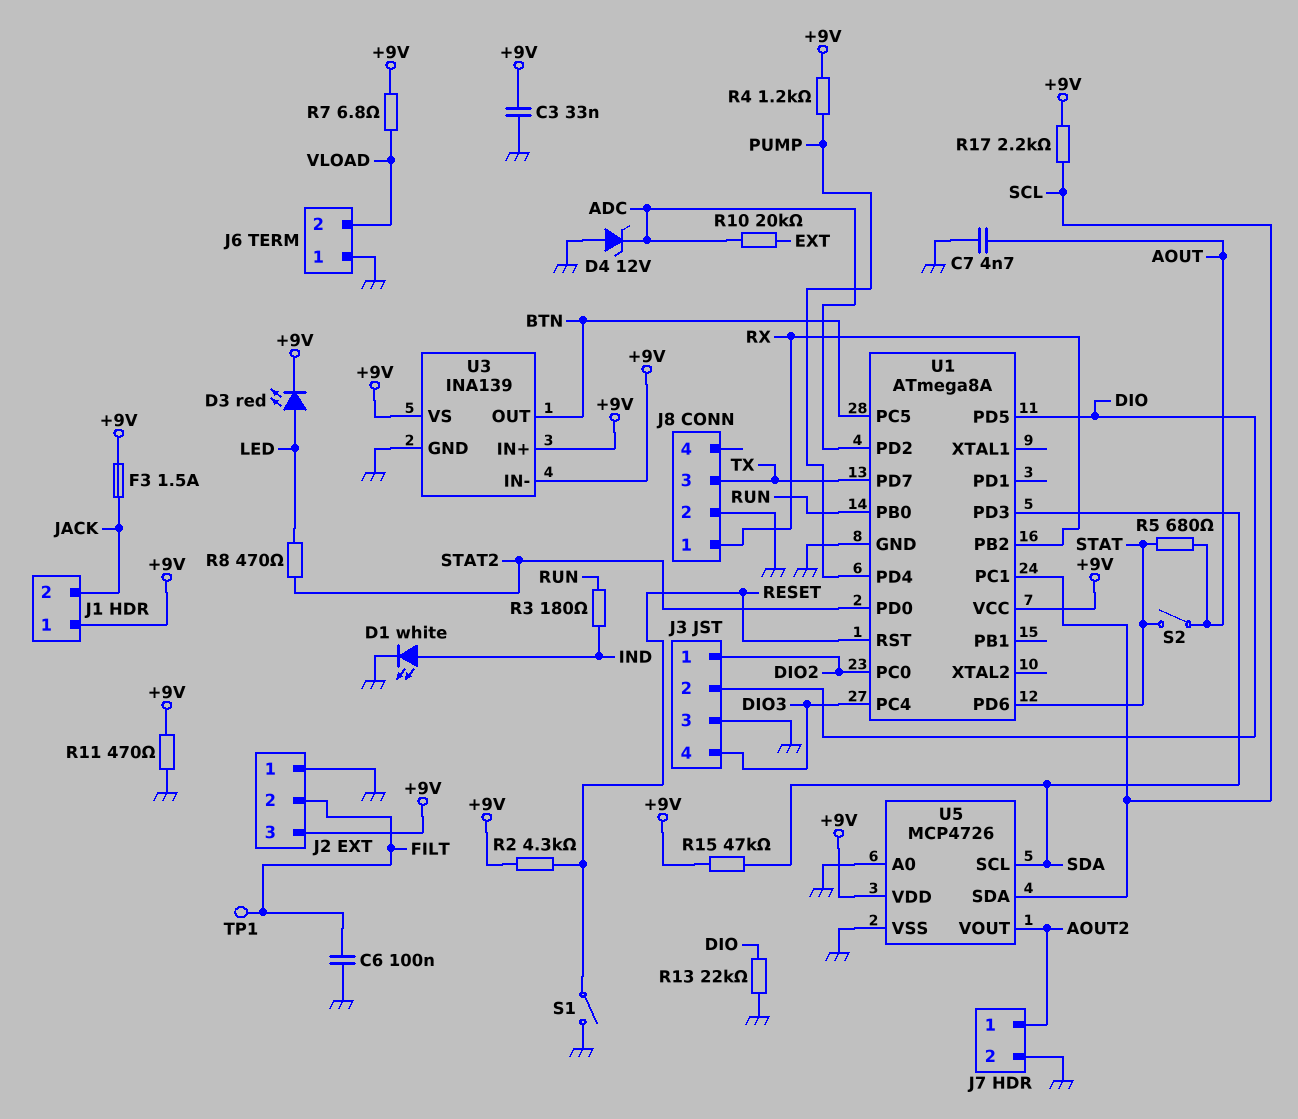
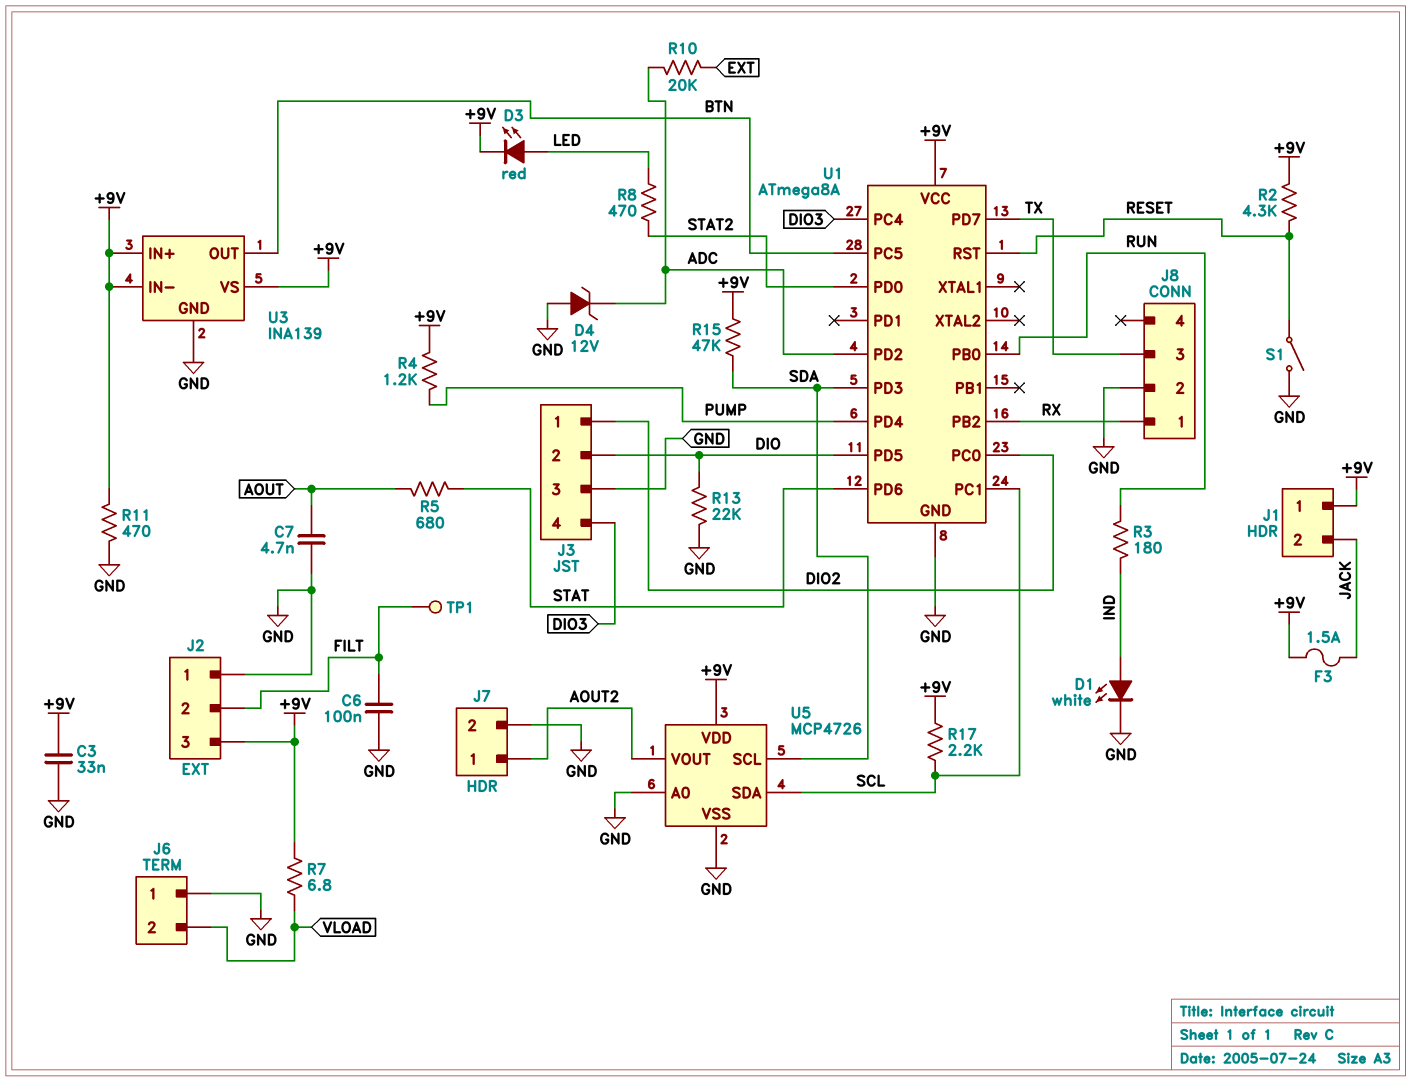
S2: switch (AOUT, STAT) -> none

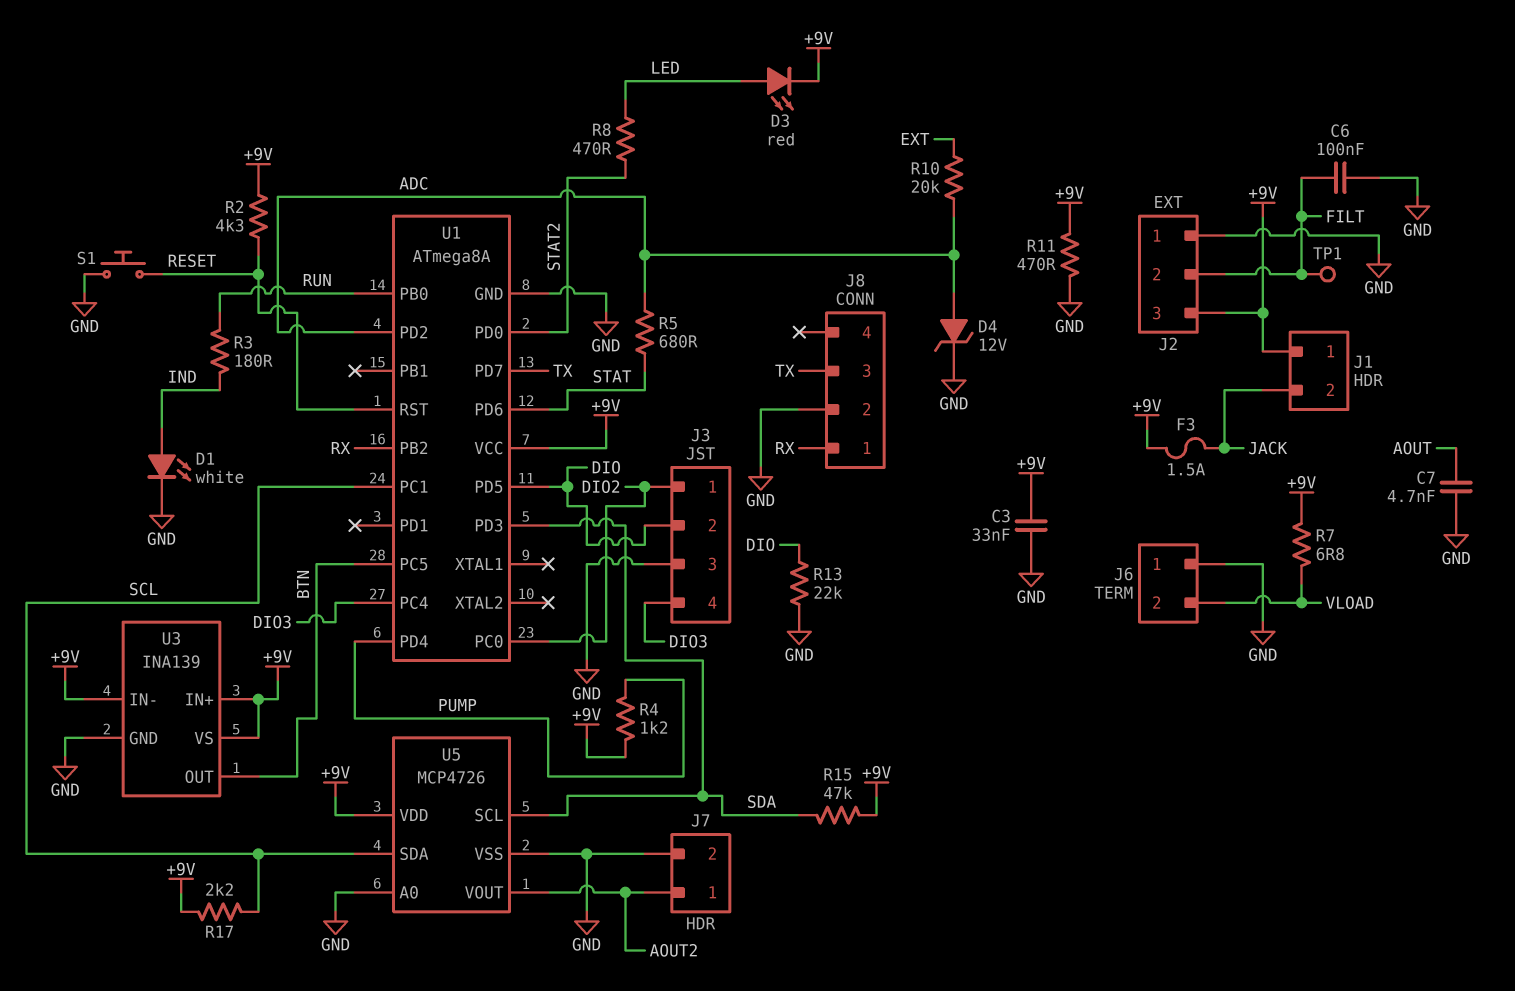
D4: zener 12V (A GND, K ADC) -> zener 12V (A ADC, K GND)
R5: 680 (AOUT, STAT) -> 680 (ADC, STAT)
S1: switch (GND, RESET) -> button (GND, RESET)

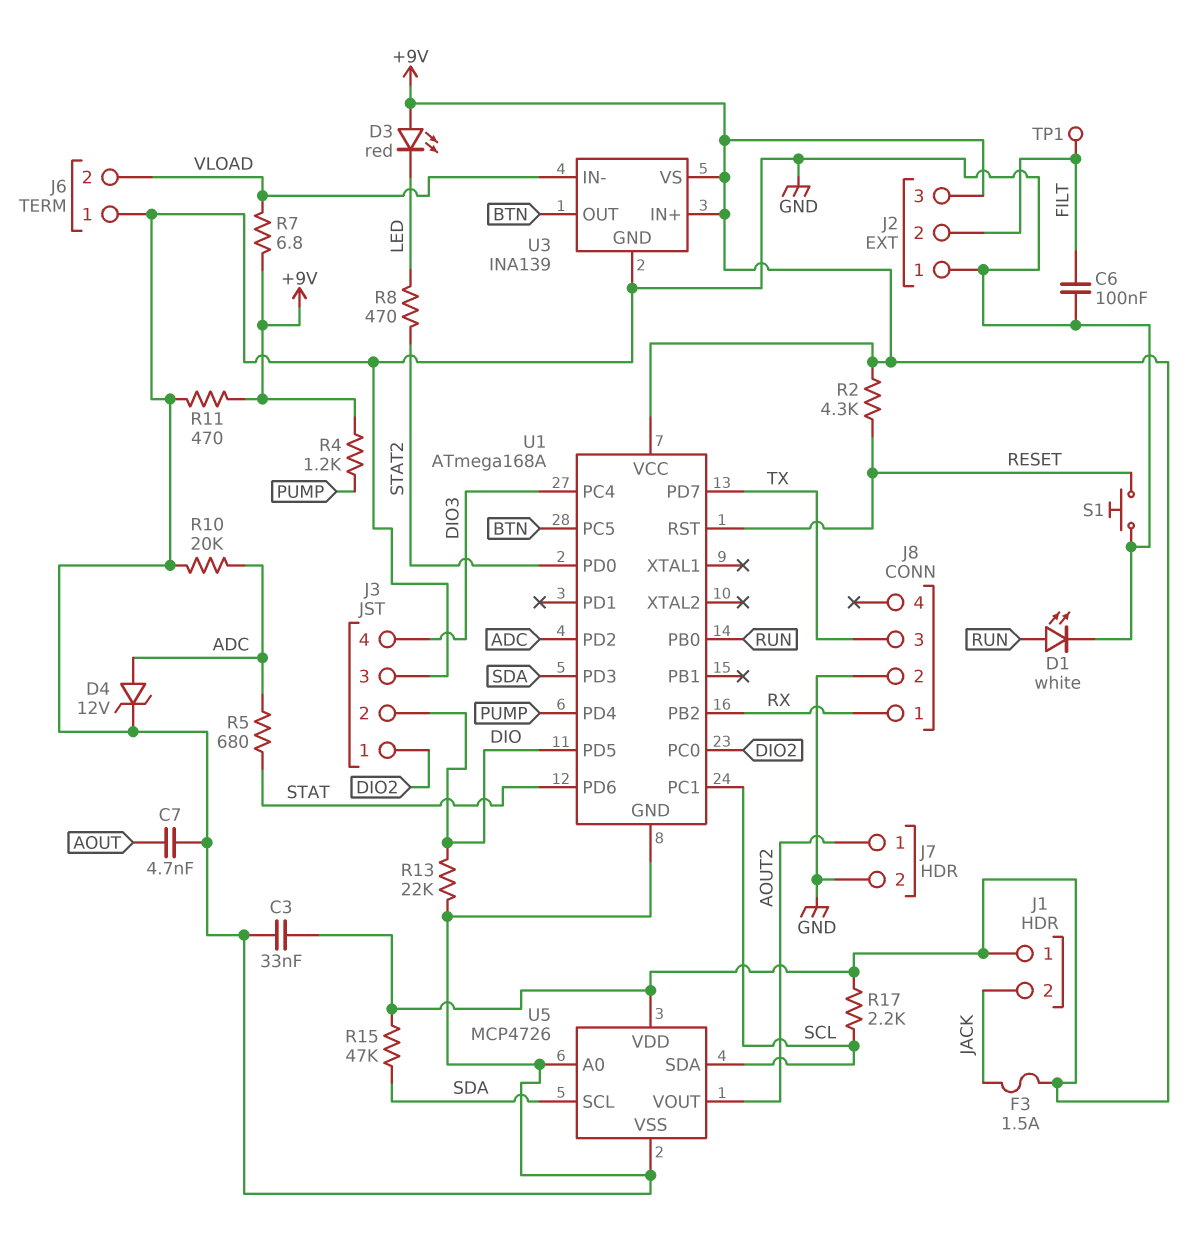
D1: LED white (A IND, K GND) -> LED white (A RUN, K GND)
D3: LED red (A LED, K +9V) -> LED red (A +9V, K LED)
R3: 180 (IND, RUN) -> none
R10: 20k (ADC, EXT) -> 20k (ADC, GND)
U1: ATmega8A -> ATmega168A
U3 pin IN-: +9V -> VLOAD

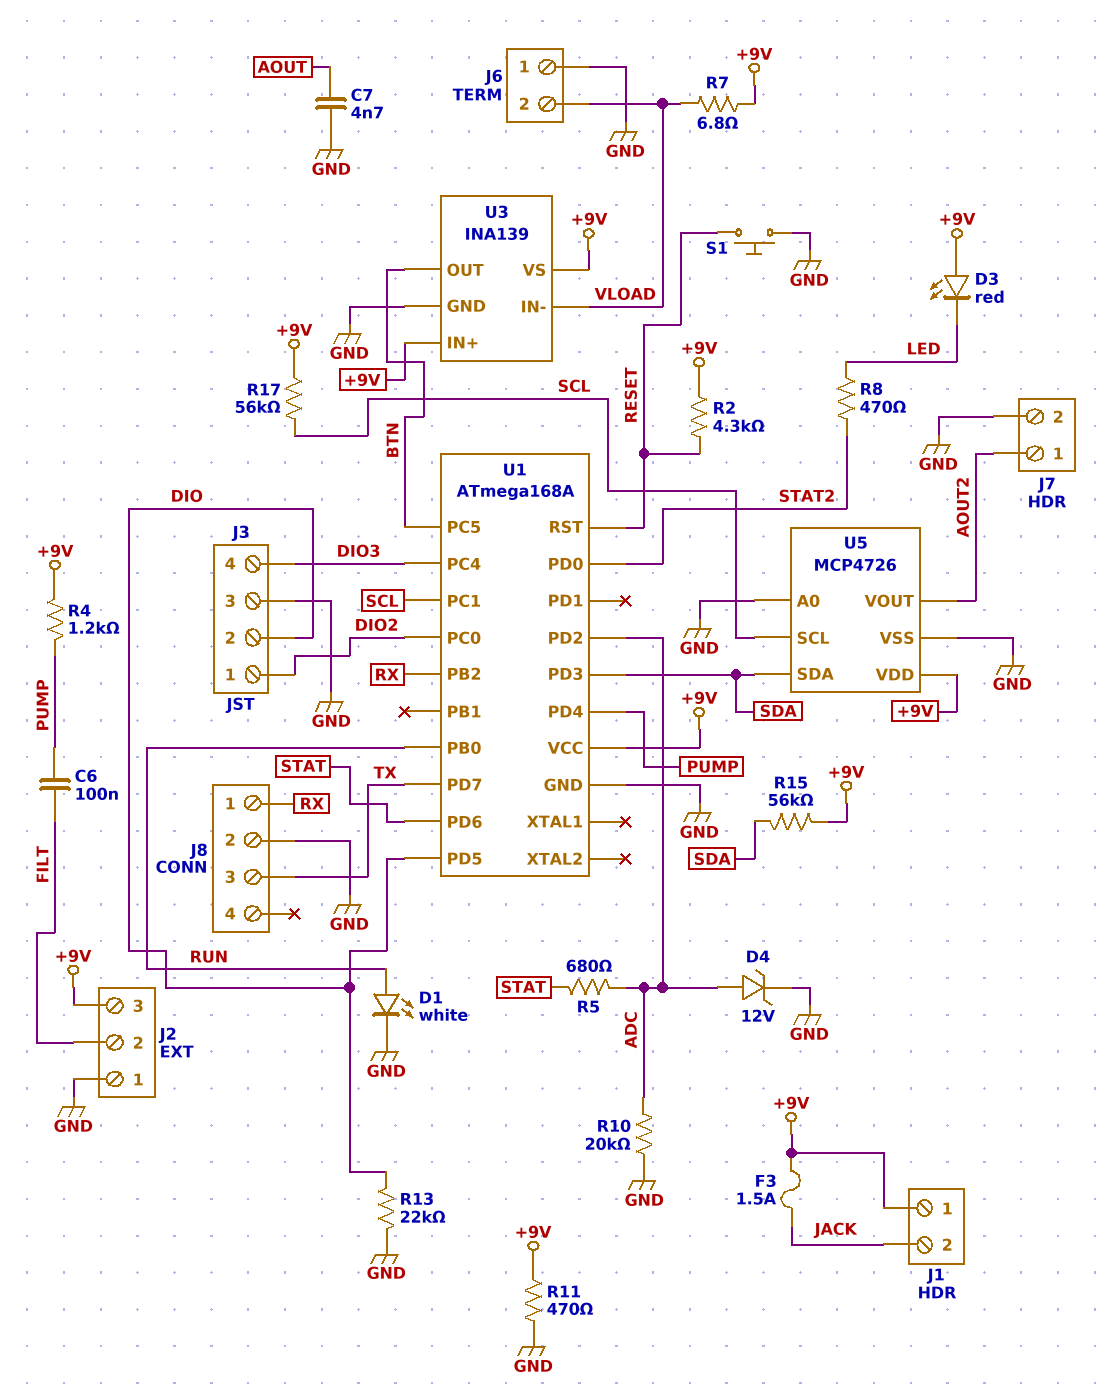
C3: 33nF (+9V, GND) -> none
C6: 100nF (FILT, GND) -> 100nF (FILT, PUMP)
R15: 47k (+9V, SDA) -> 56k (+9V, SDA)
R17: 2.2k (+9V, SCL) -> 56k (+9V, SCL)
TP1: test point (FILT) -> none
U5 pin SCL: SDA -> SCL
U5 pin SDA: SCL -> SDA

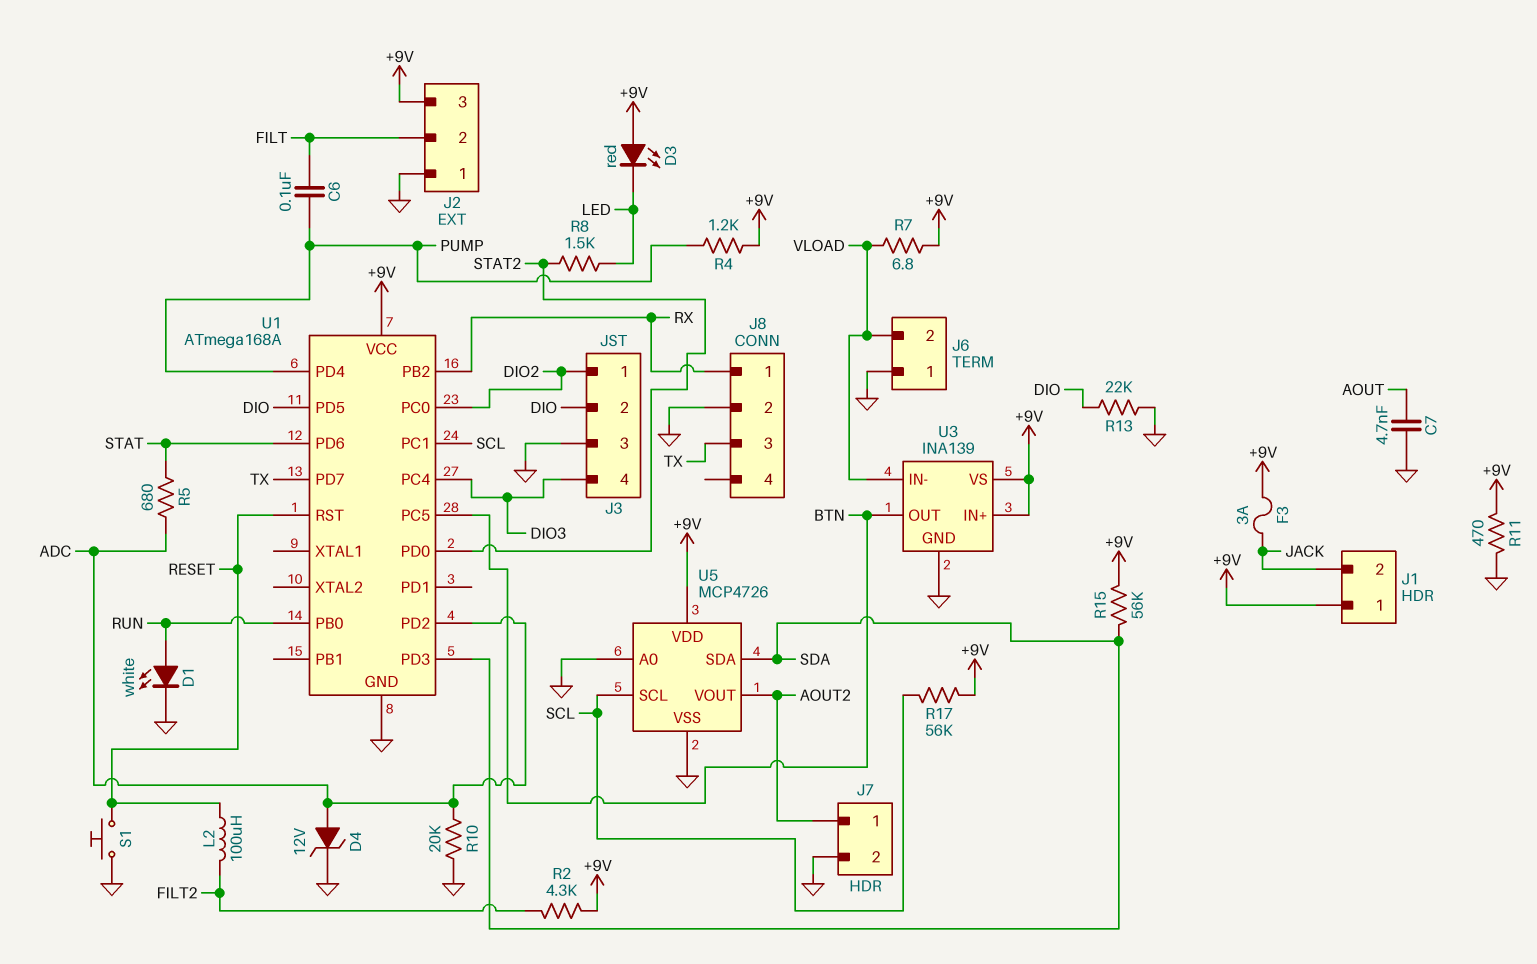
F3: 1.5A (+9V, JACK) -> 3A (+9V, JACK)
L2: none -> 100uH (FILT2, RESET)
R2: 4.3k (+9V, RESET) -> 4.3k (+9V, FILT2)
R8: 470 (LED, STAT2) -> 1.5k (LED, STAT2)

